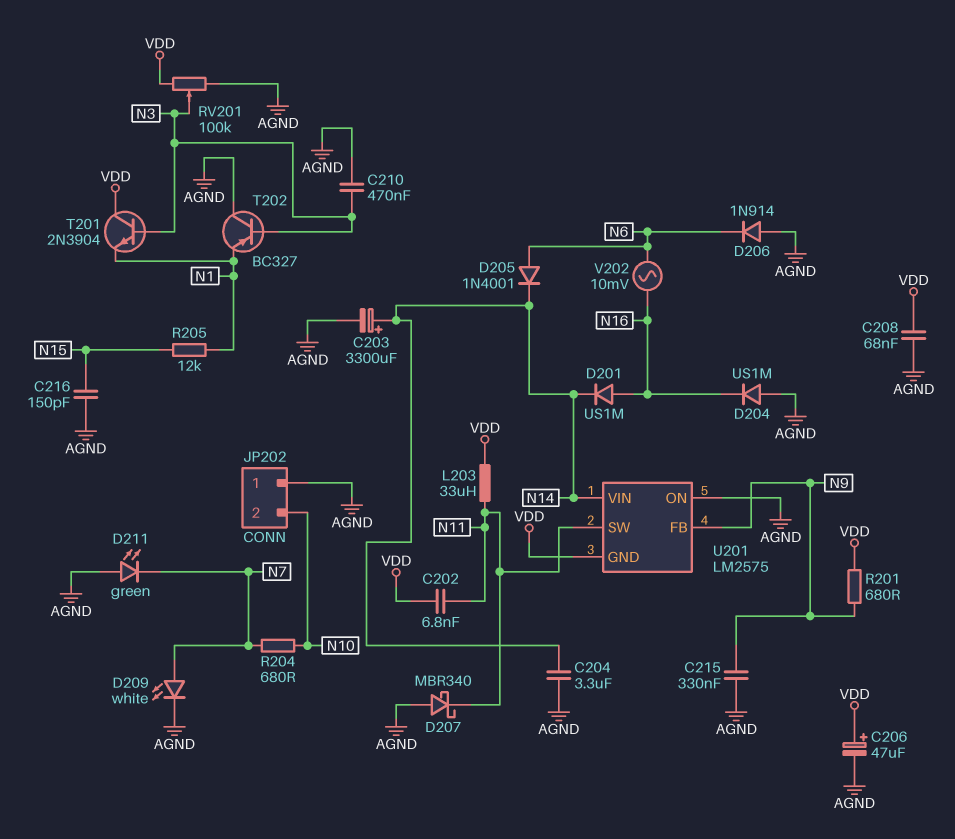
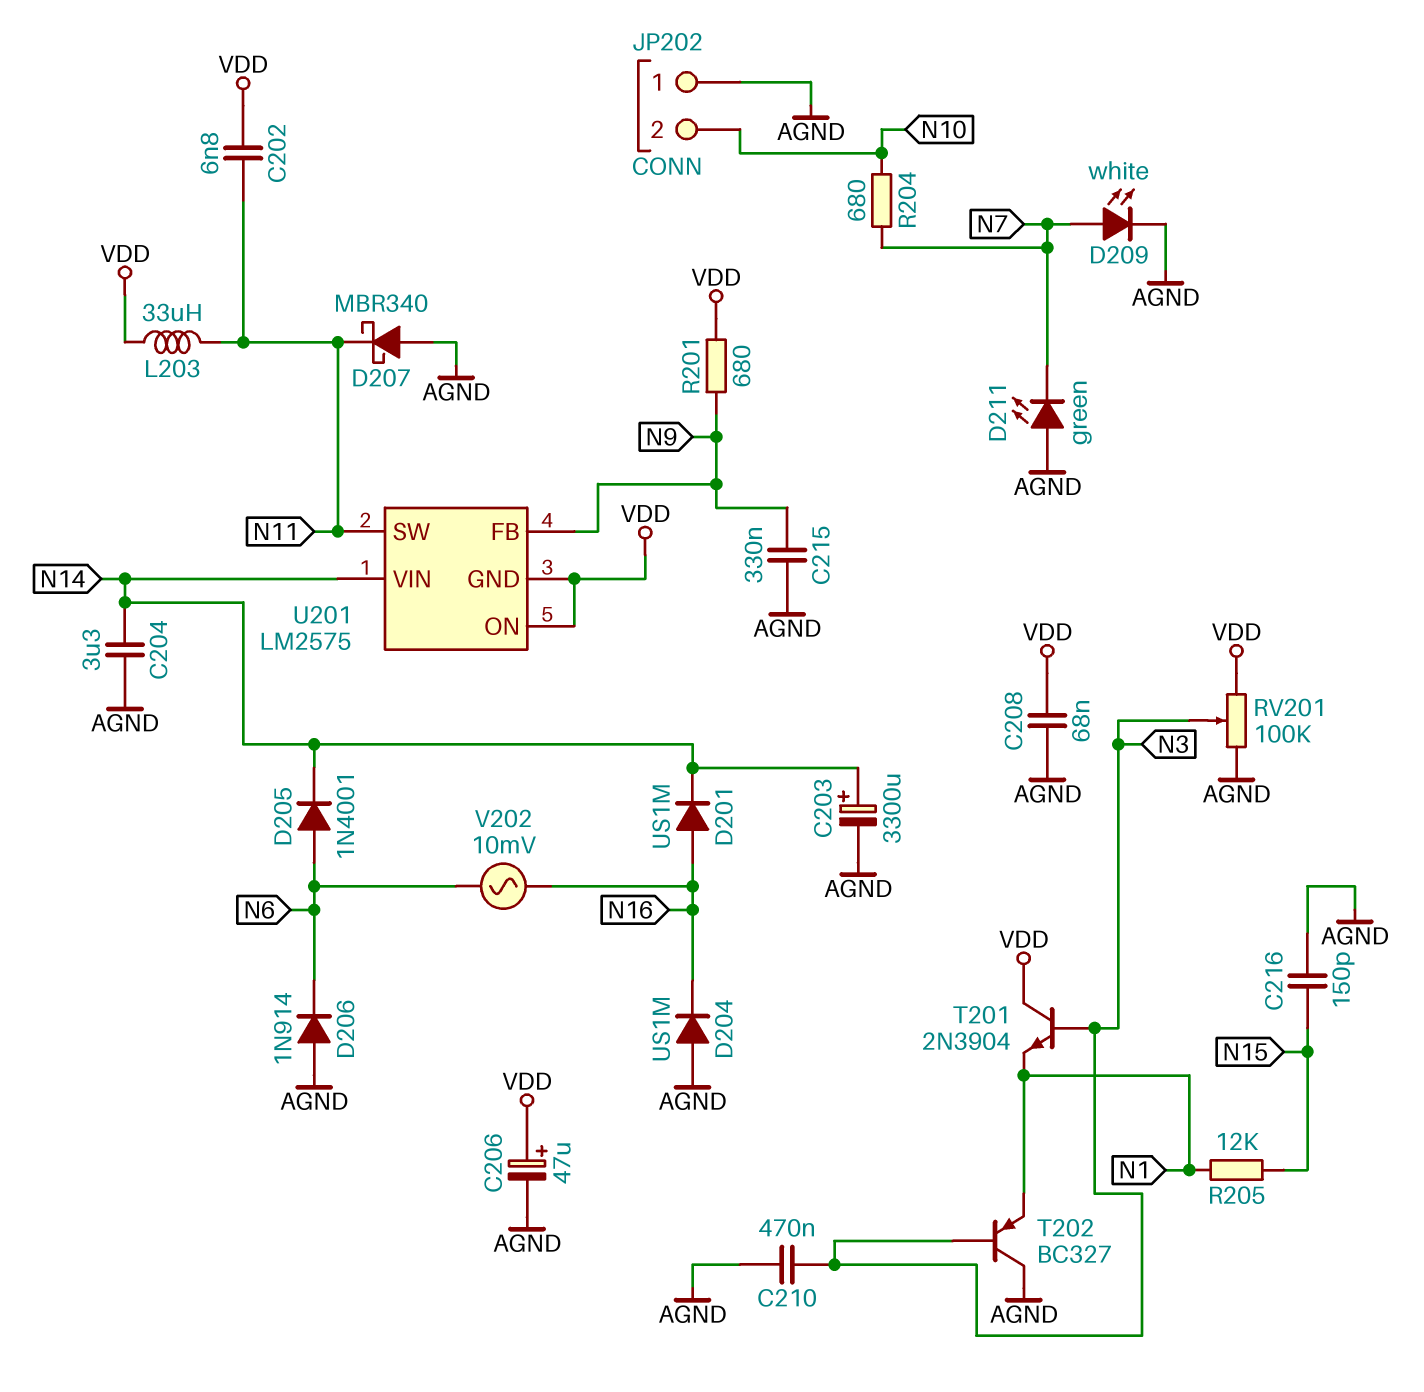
U201 pin ON: AGND -> VDD

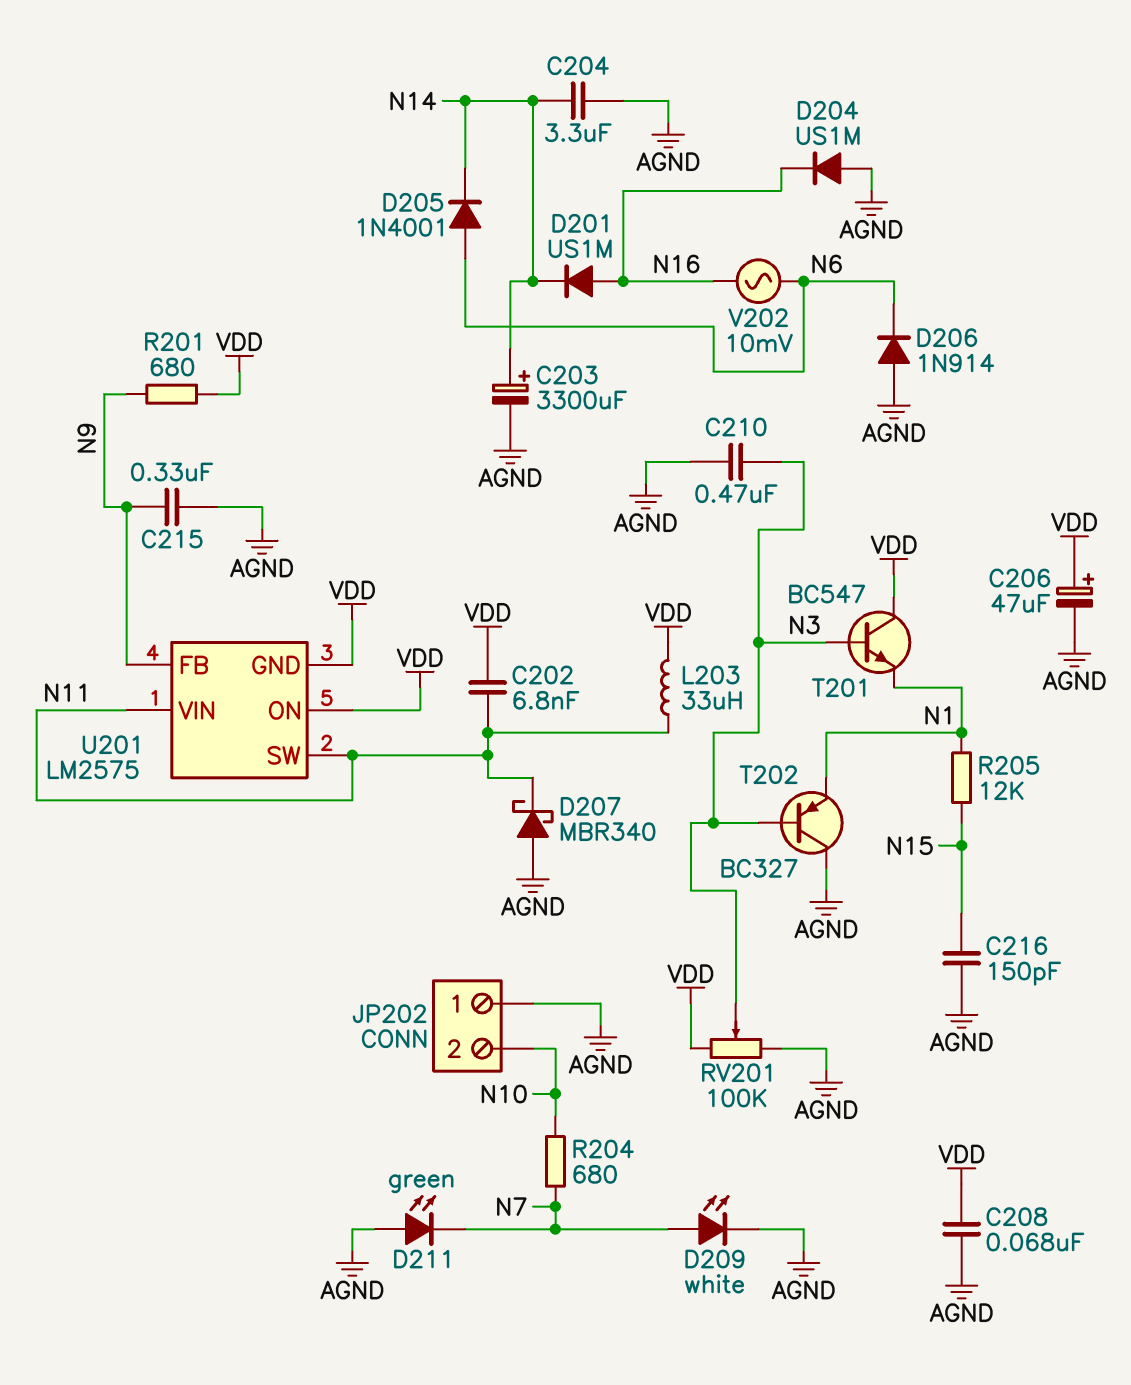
T201: NPN 2N3904 (B N3, C VDD, E N1) -> NPN BC547 (B N3, C VDD, E N1)
U201 pin VIN: N14 -> N11

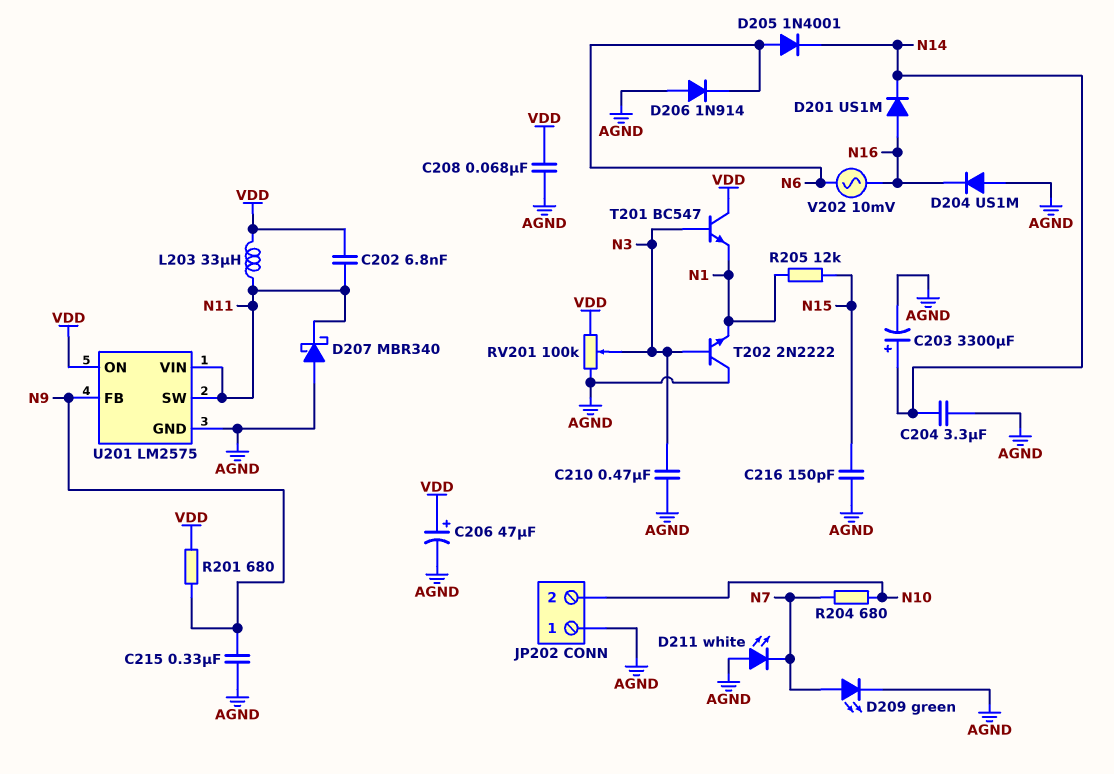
D209: LED white (A N7, K AGND) -> LED green (A N7, K AGND)
D211: LED green (A AGND, K N7) -> LED white (A AGND, K N7)
T202: PNP BC327 (B N3, C AGND, E N1) -> NPN 2N2222 (B N3, C AGND, E N1)
U201 pin GND: VDD -> AGND

